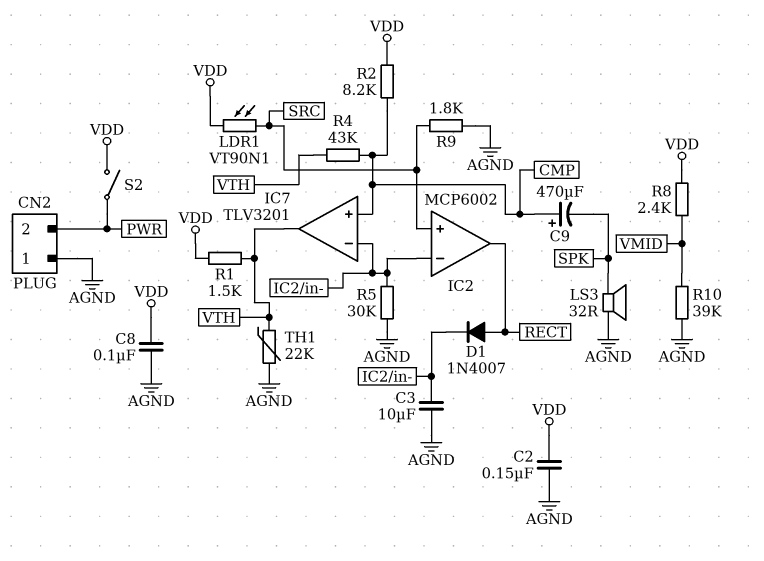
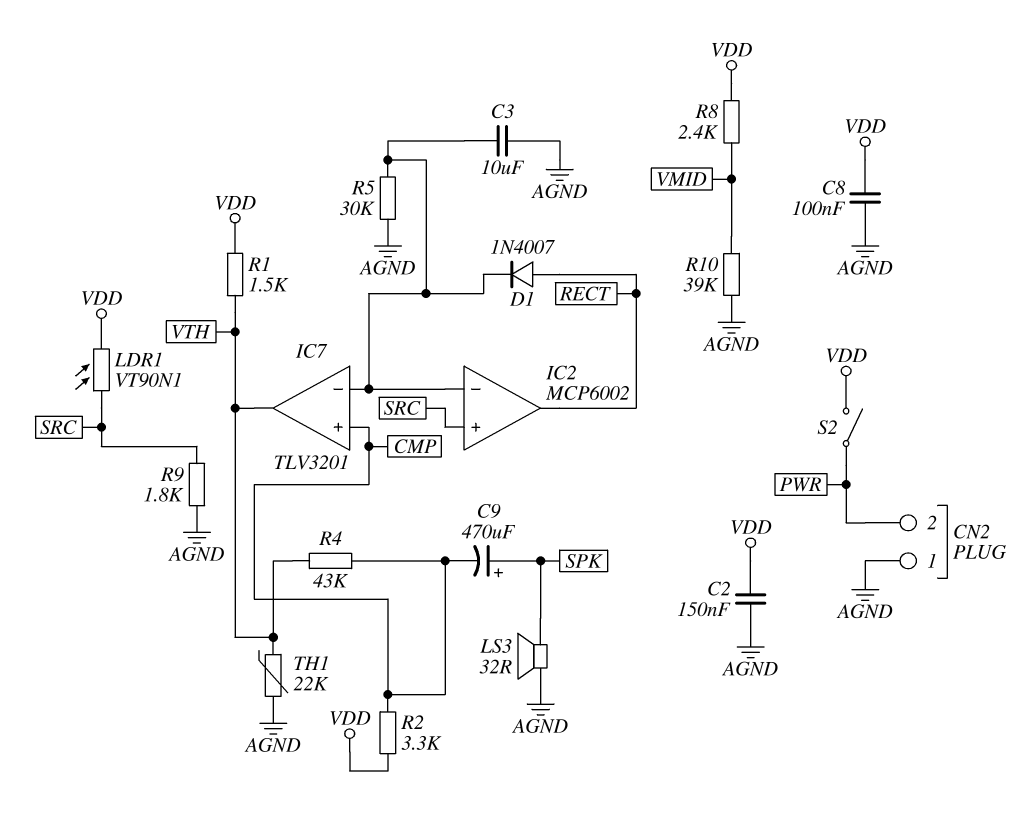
C9: 470uF (plus CMP, minus SPK) -> 470uF (plus SPK, minus CMP)
R2: 8.2k (CMP, VDD) -> 3.3k (CMP, VDD)

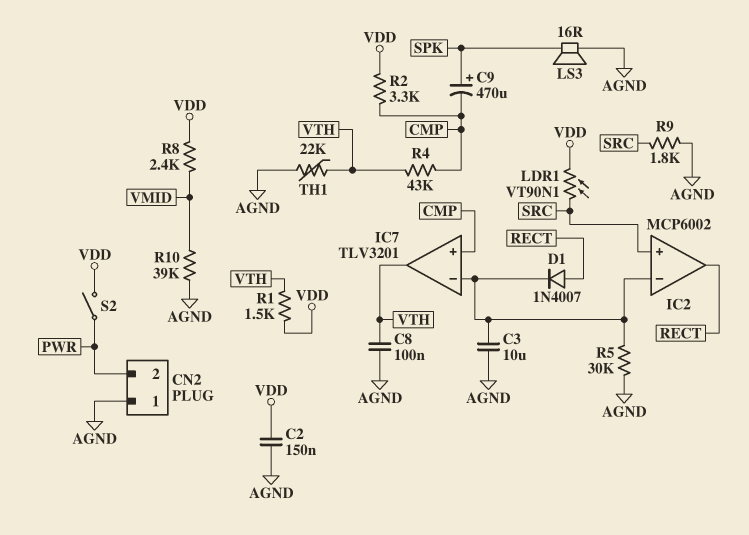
C8: 100nF (AGND, VDD) -> 100nF (AGND, VTH)
LS3: speaker 32R (AGND, SPK) -> speaker 16R (AGND, SPK)

